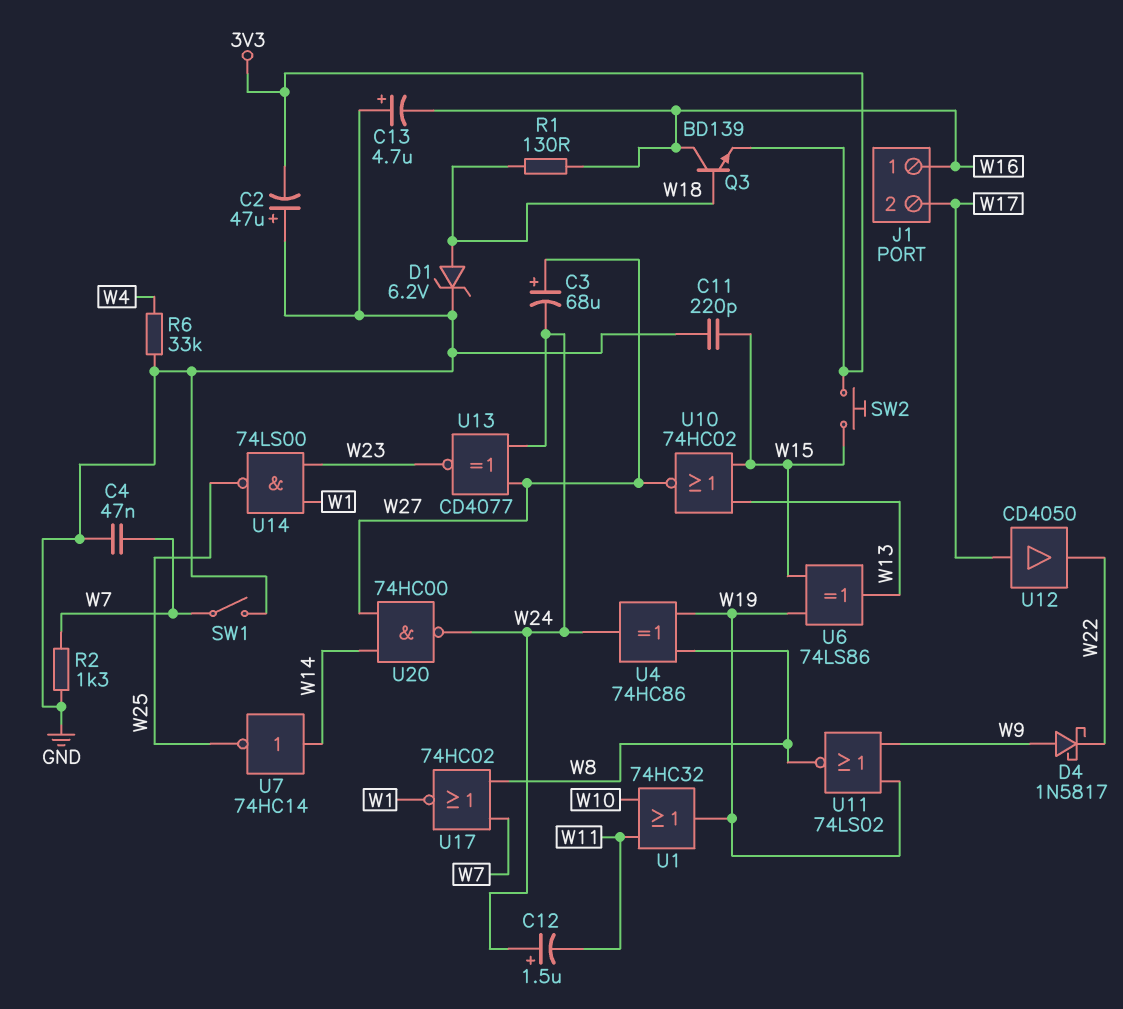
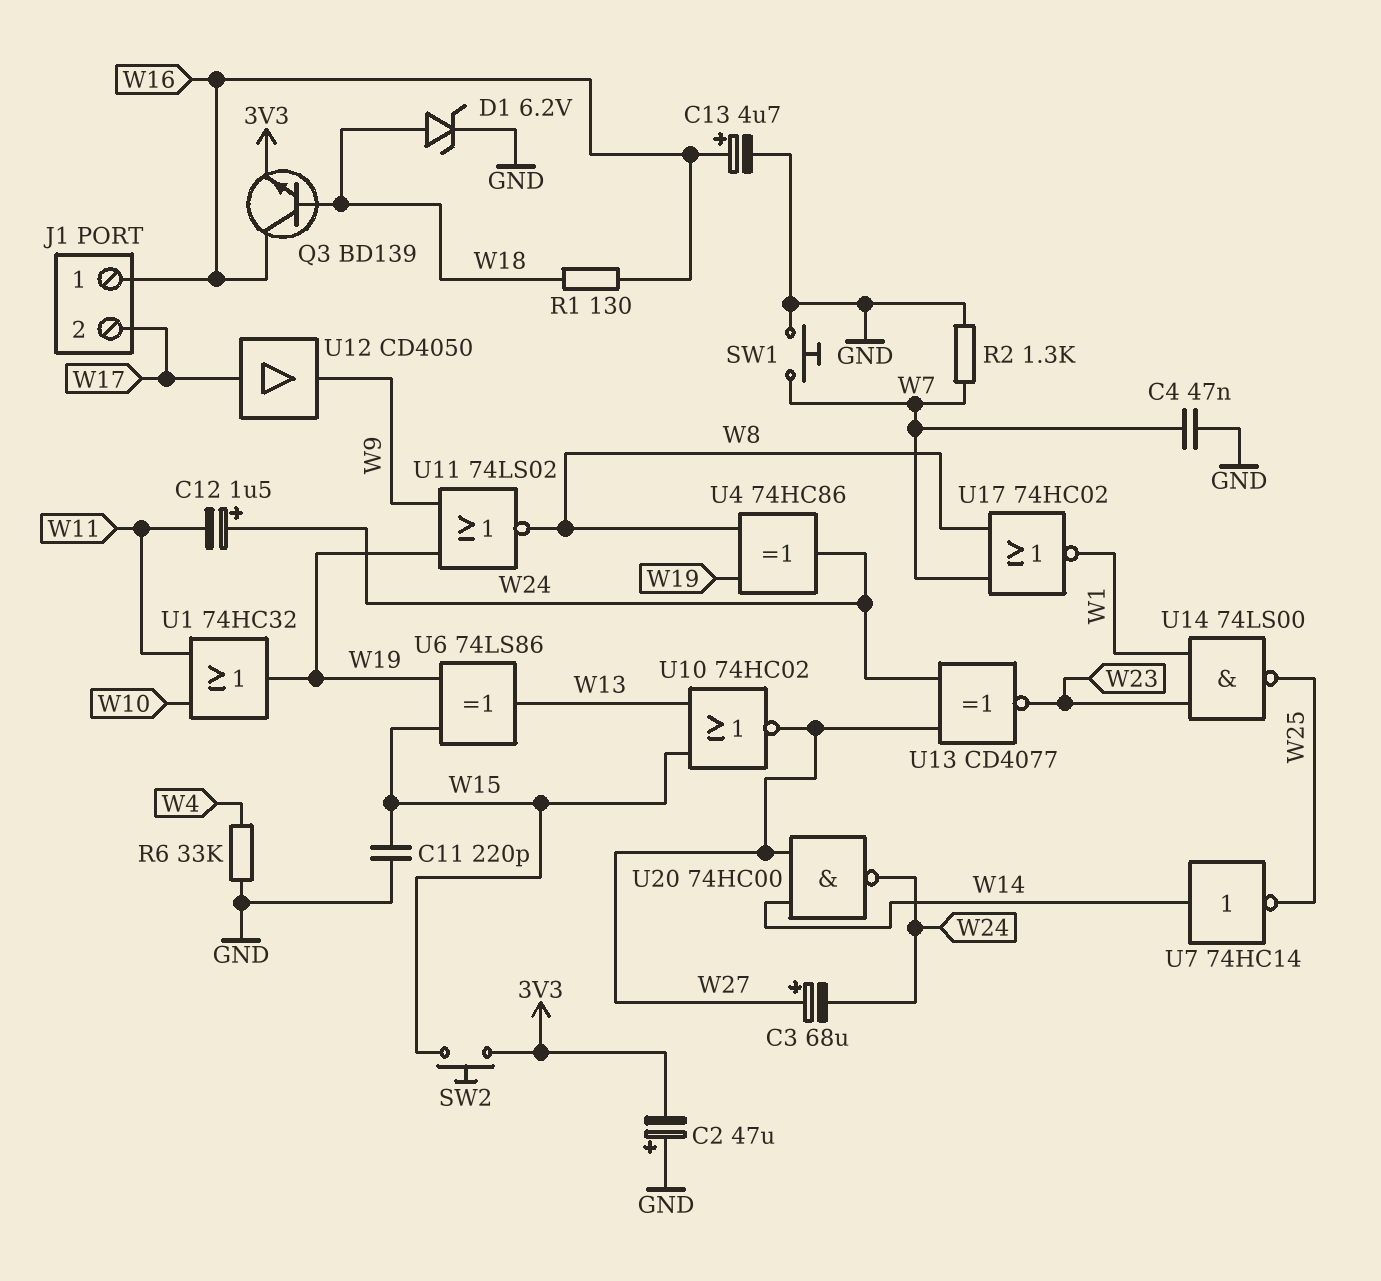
C13: 4.7uF (plus GND, minus W16) -> 4.7uF (plus W16, minus GND)
D4: schottky 1N5817 (A W9, K W22) -> none
SW1: switch (GND, W7) -> button (GND, W7)
U12: buffer CD4050 (in W17, out W22) -> buffer CD4050 (in W17, out W9)

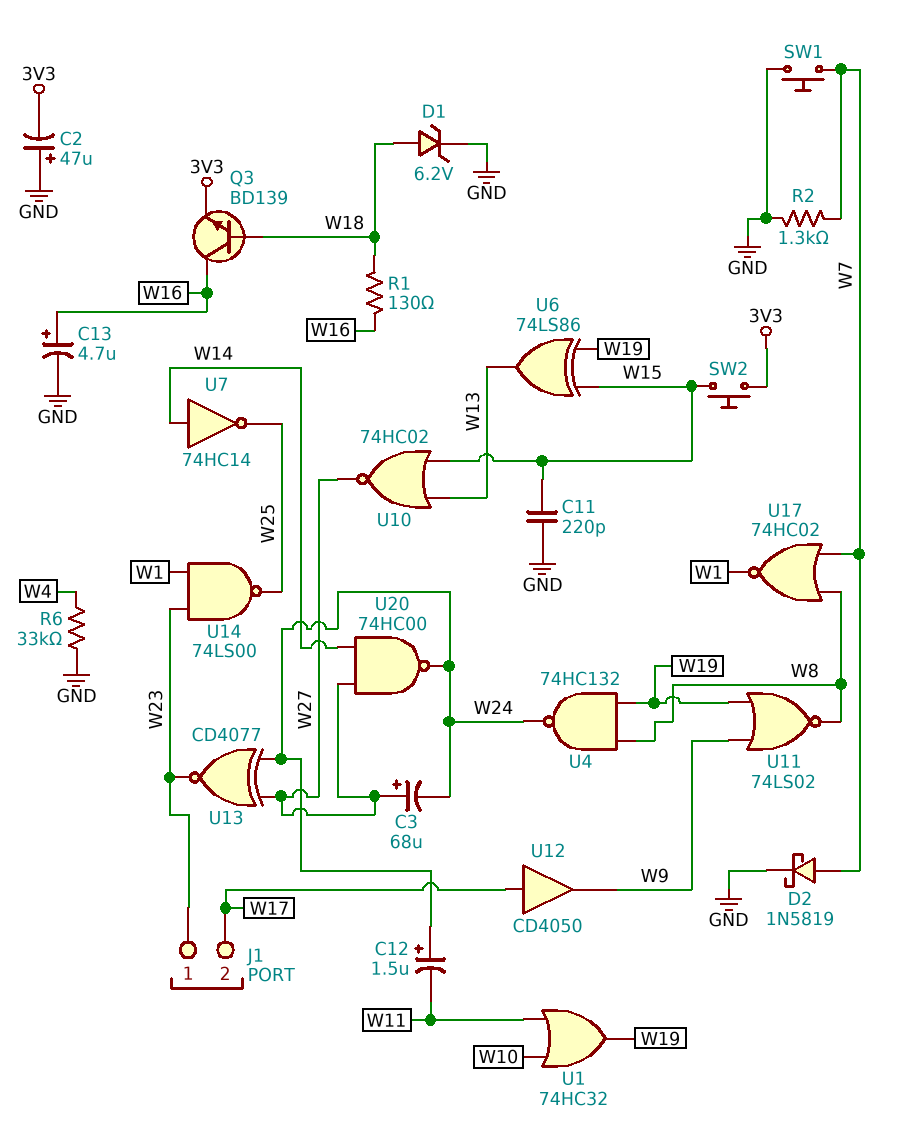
C4: 47nF (GND, W7) -> none
D2: none -> schottky 1N5819 (A W7, K GND)
J1 pin 1: W16 -> W23
U4: XOR 74HC86 (in W8, in W19, out W24) -> NAND 74HC132 (in W8, in W19, out W24)

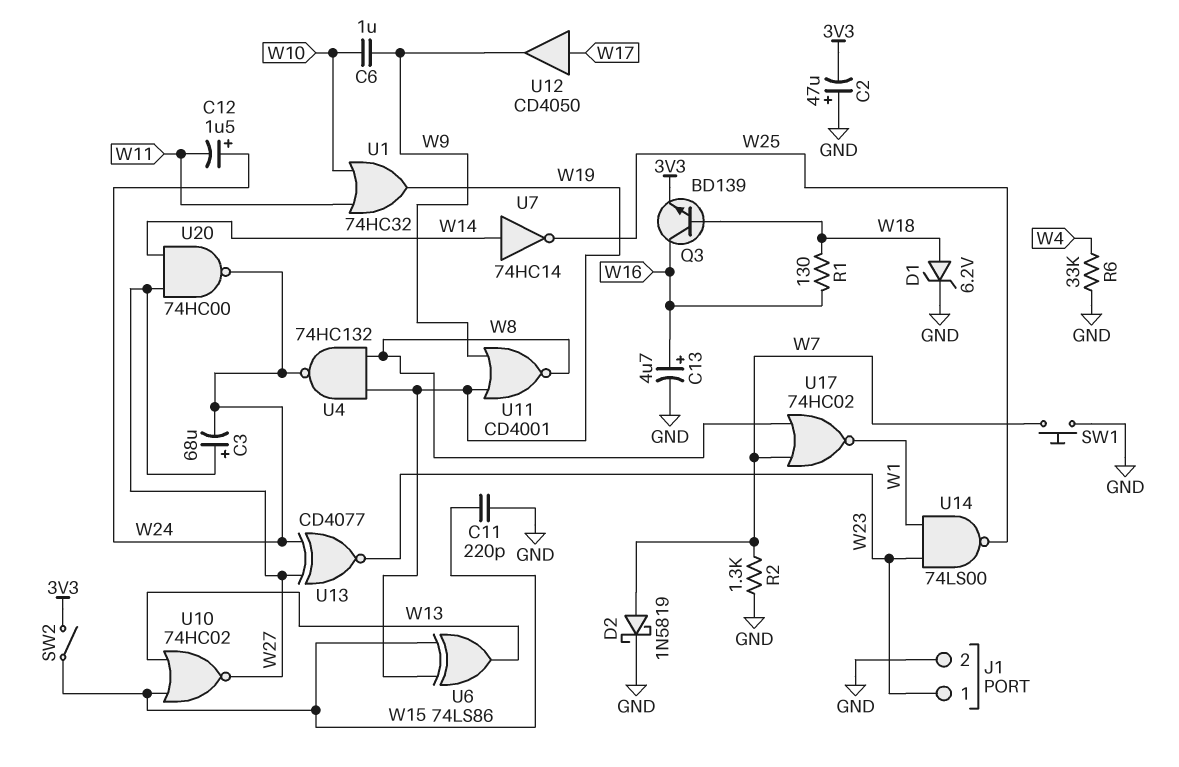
C6: none -> 1uF (W9, W10)
J1 pin 2: W17 -> GND
SW2: button (3V3, W15) -> switch (3V3, W15)
U11: NOR 74LS02 (in W9, in W19, out W8) -> NOR CD4001 (in W9, in W19, out W8)

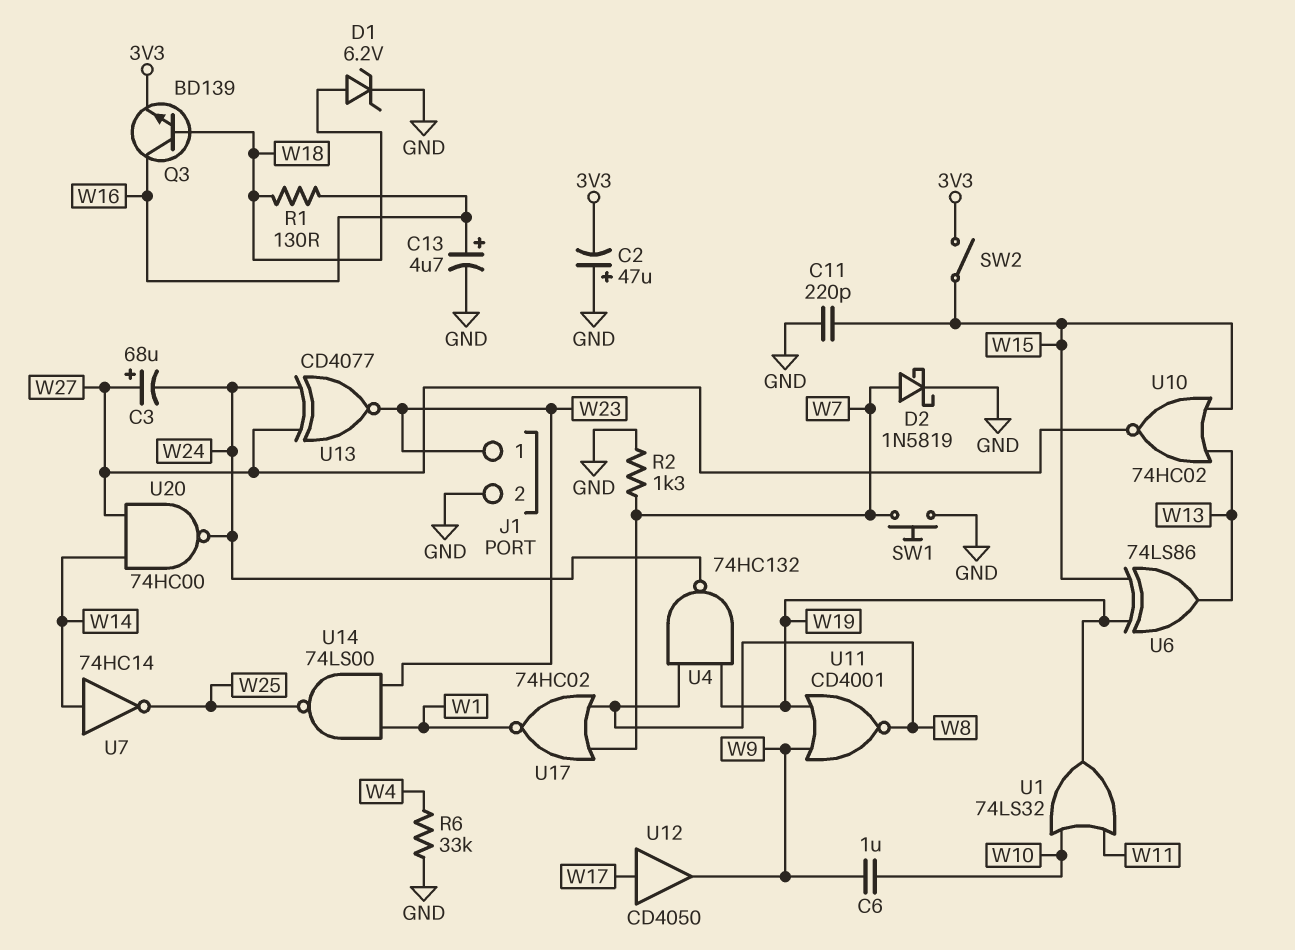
C12: 1.5uF (plus W24, minus W11) -> none
U1: OR 74HC32 (in W10, in W11, out W19) -> OR 74LS32 (in W10, in W11, out W19)

